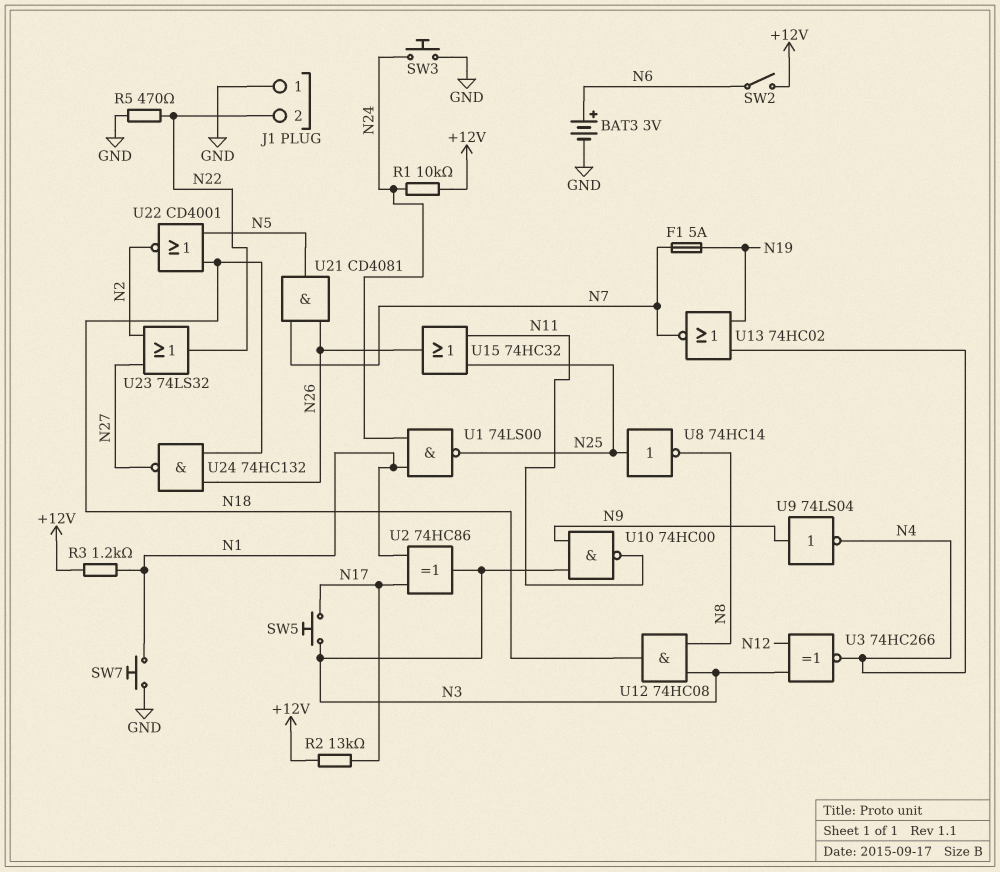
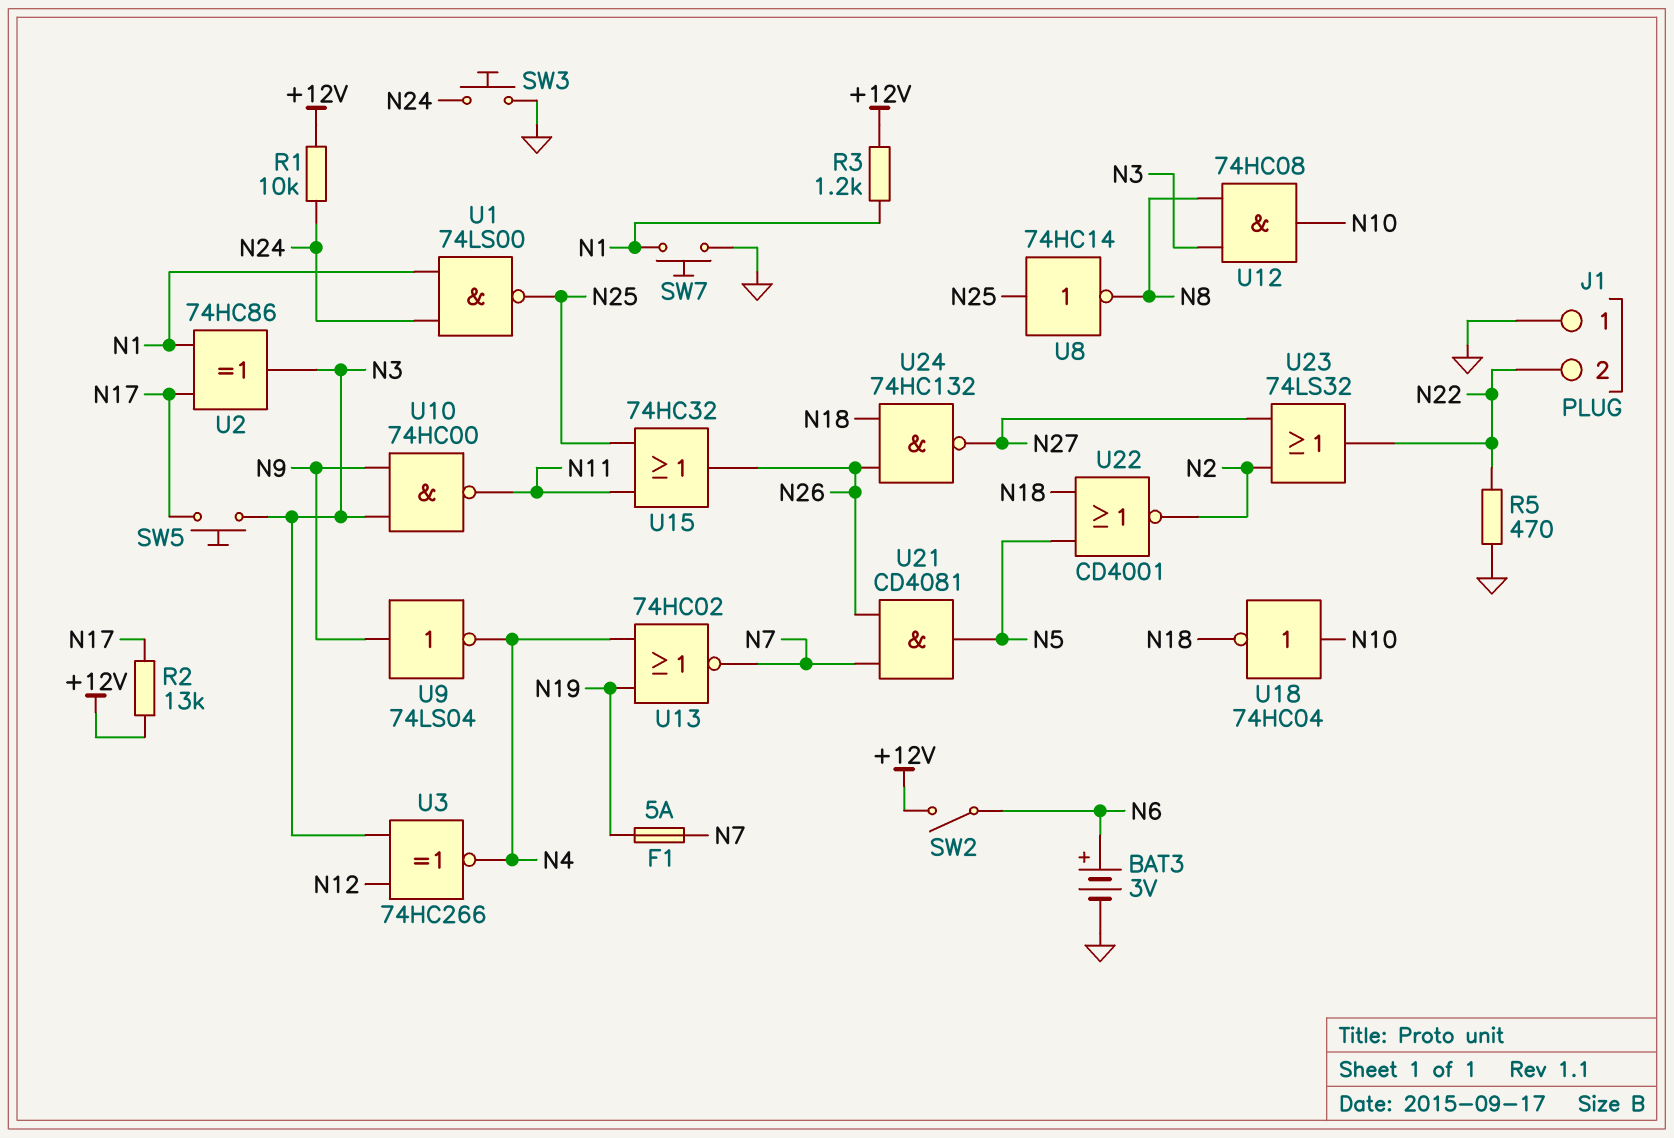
U12: AND 74HC08 (in N3, in N8, out N18) -> AND 74HC08 (in N3, in N8, out N10)
U18: none -> NOT 74HC04 (in N10, out N18)

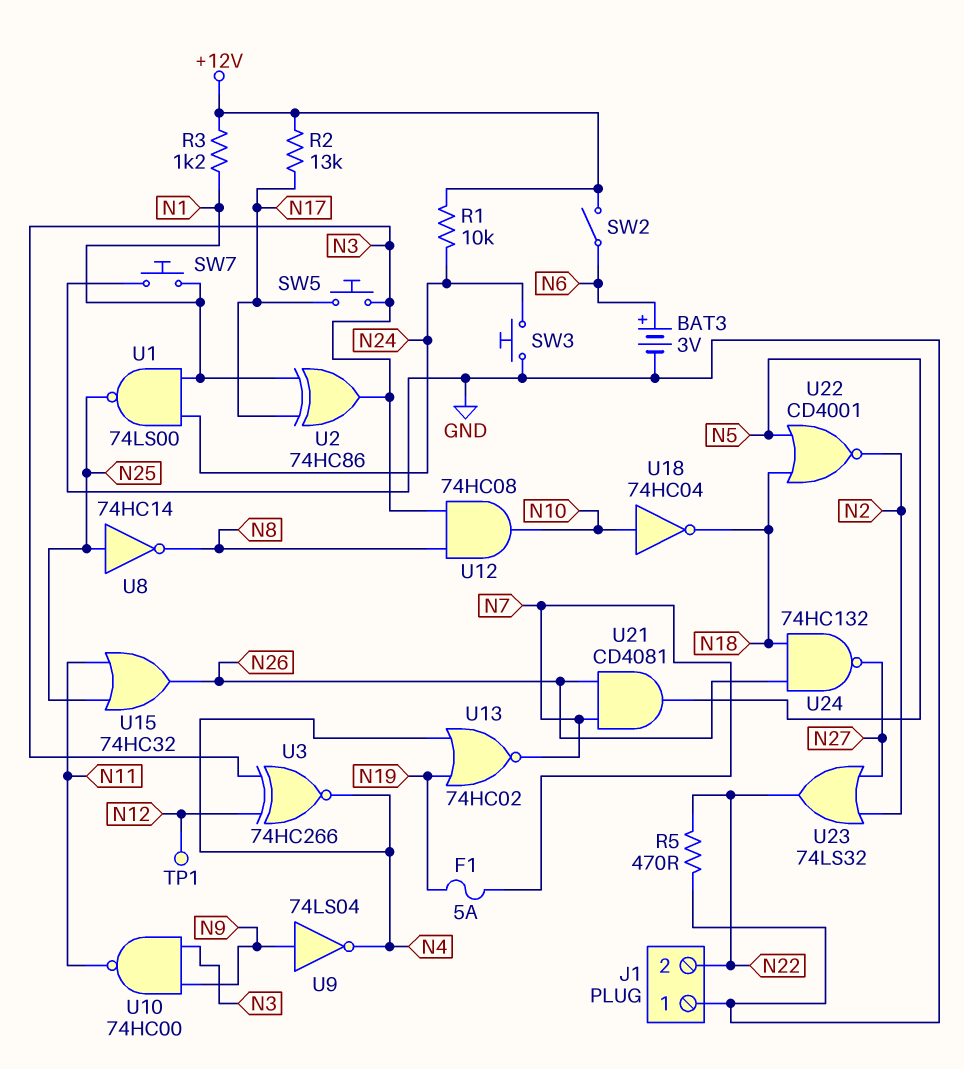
TP1: none -> test point (N12)

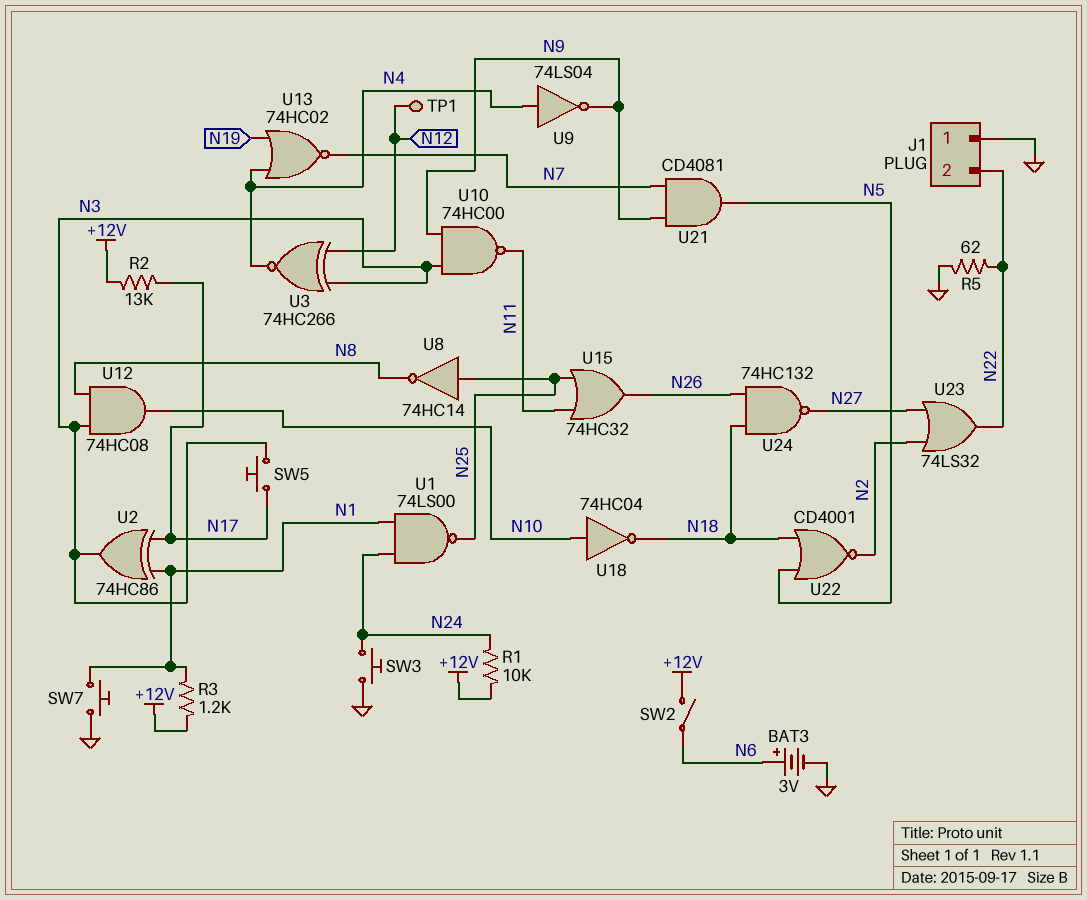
F1: 5A (N7, N19) -> none
R5: 470 (GND, N22) -> 62 (GND, N22)
U9: NOT 74LS04 (in N9, out N4) -> NOT 74LS04 (in N4, out N9)
U21: AND CD4081 (in N7, in N26, out N5) -> AND CD4081 (in N7, in N9, out N5)

